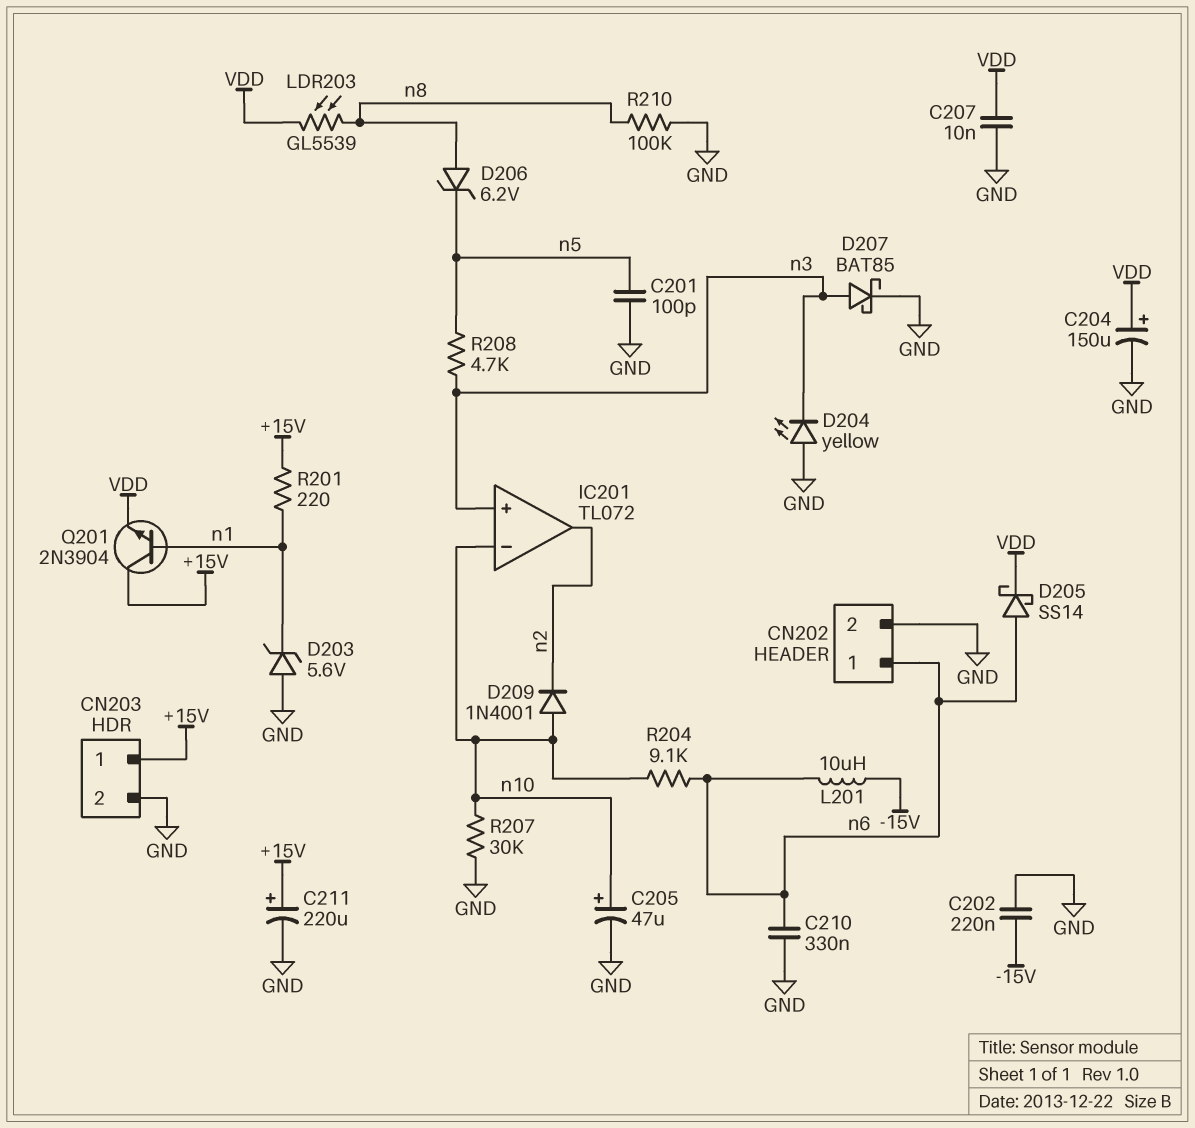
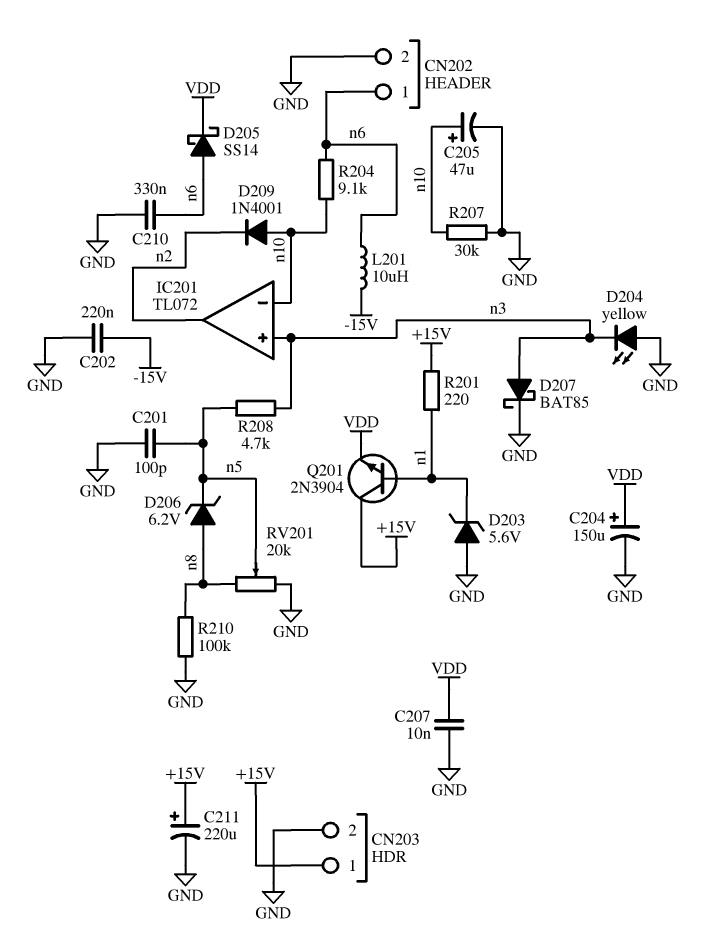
LDR203: GL5539 (VDD, n8) -> none
RV201: none -> 20k (GND, n8, wiper n5)

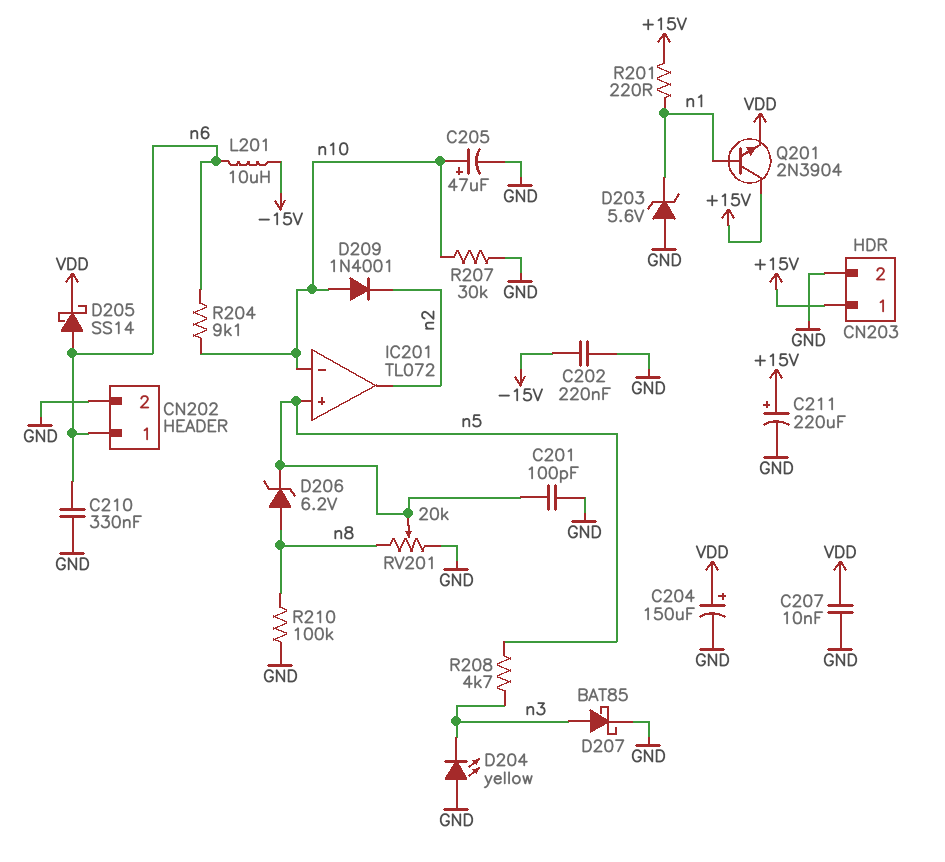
IC201 pin in+: n3 -> n5

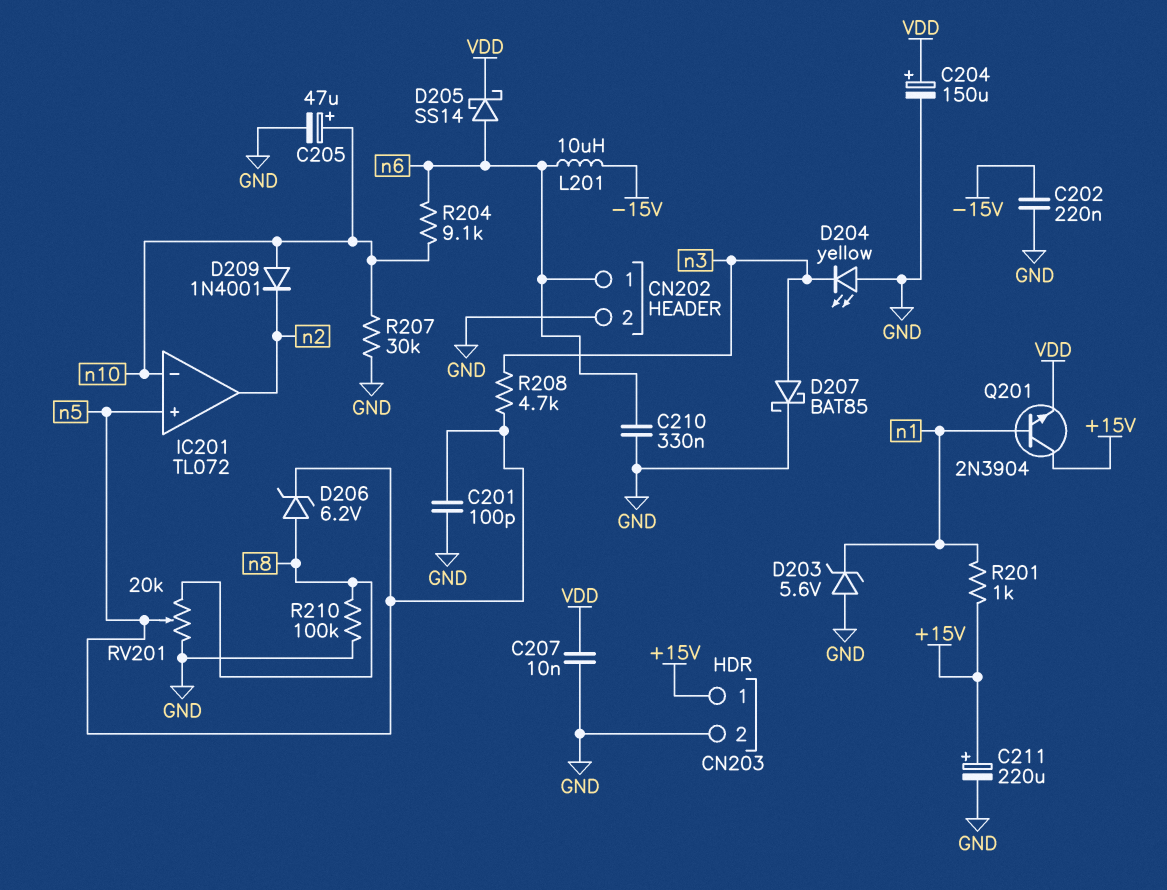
R201: 220 (+15V, n1) -> 1k (+15V, n1)

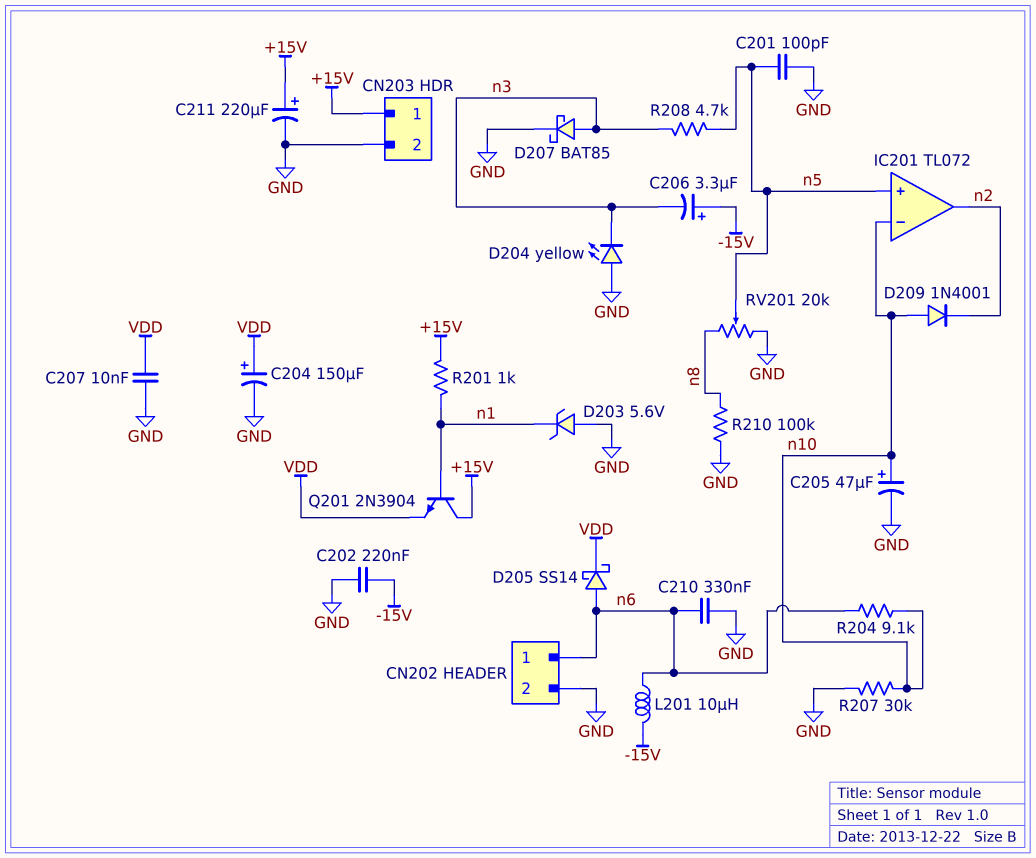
C206: none -> 3.3uF (plus -15V, minus n3)
D206: zener 6.2V (A n8, K n5) -> none

